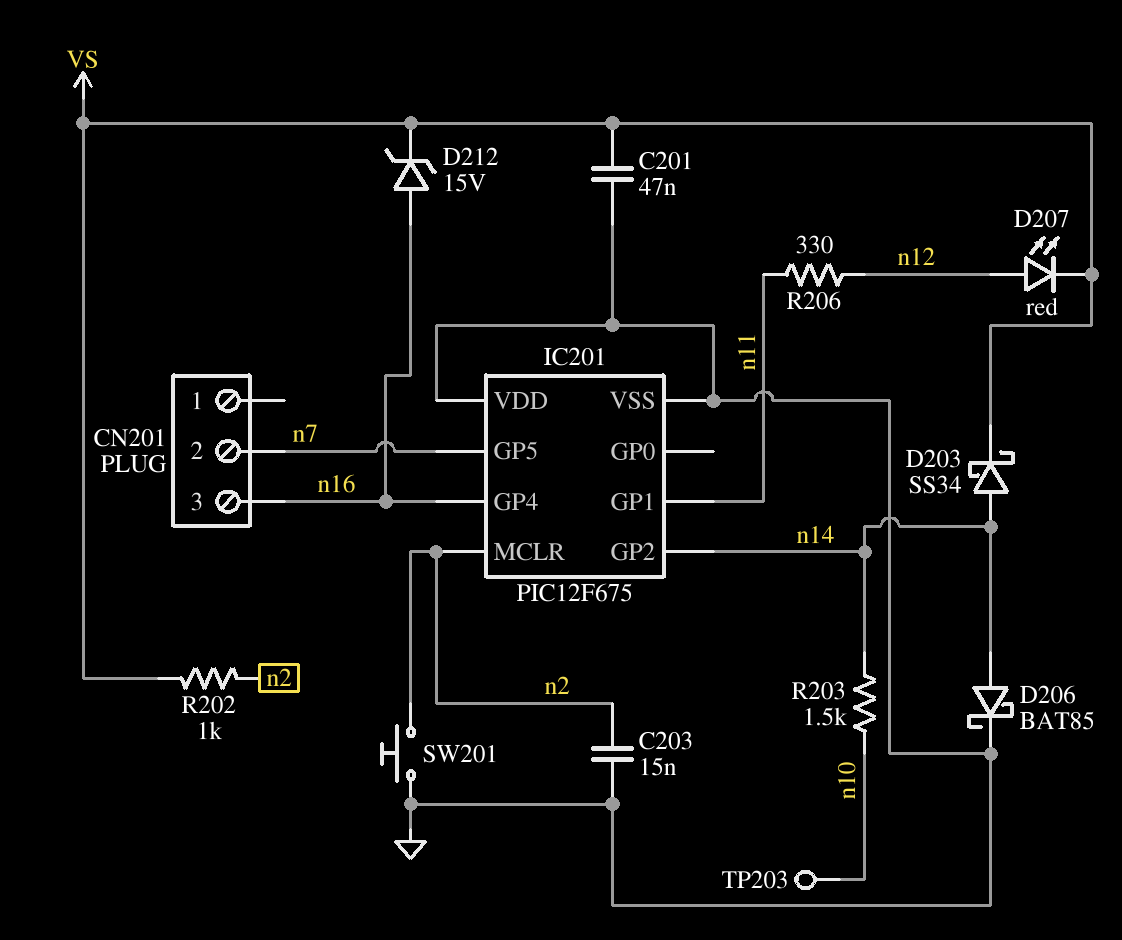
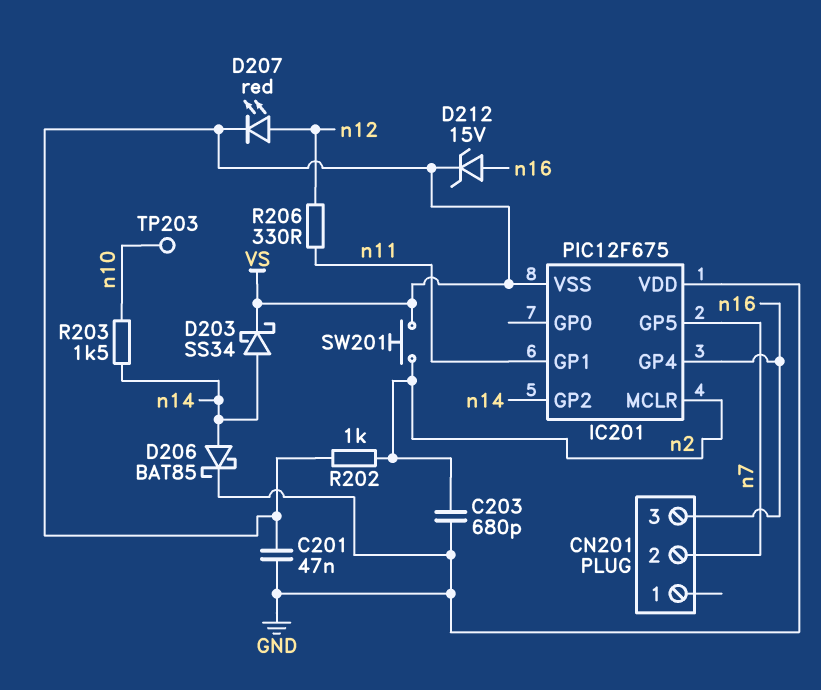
C203: 15nF (GND, n2) -> 680pF (GND, n2)
IC201 pin VSS: GND -> VS
SW201: button (GND, n2) -> button (VS, n2)

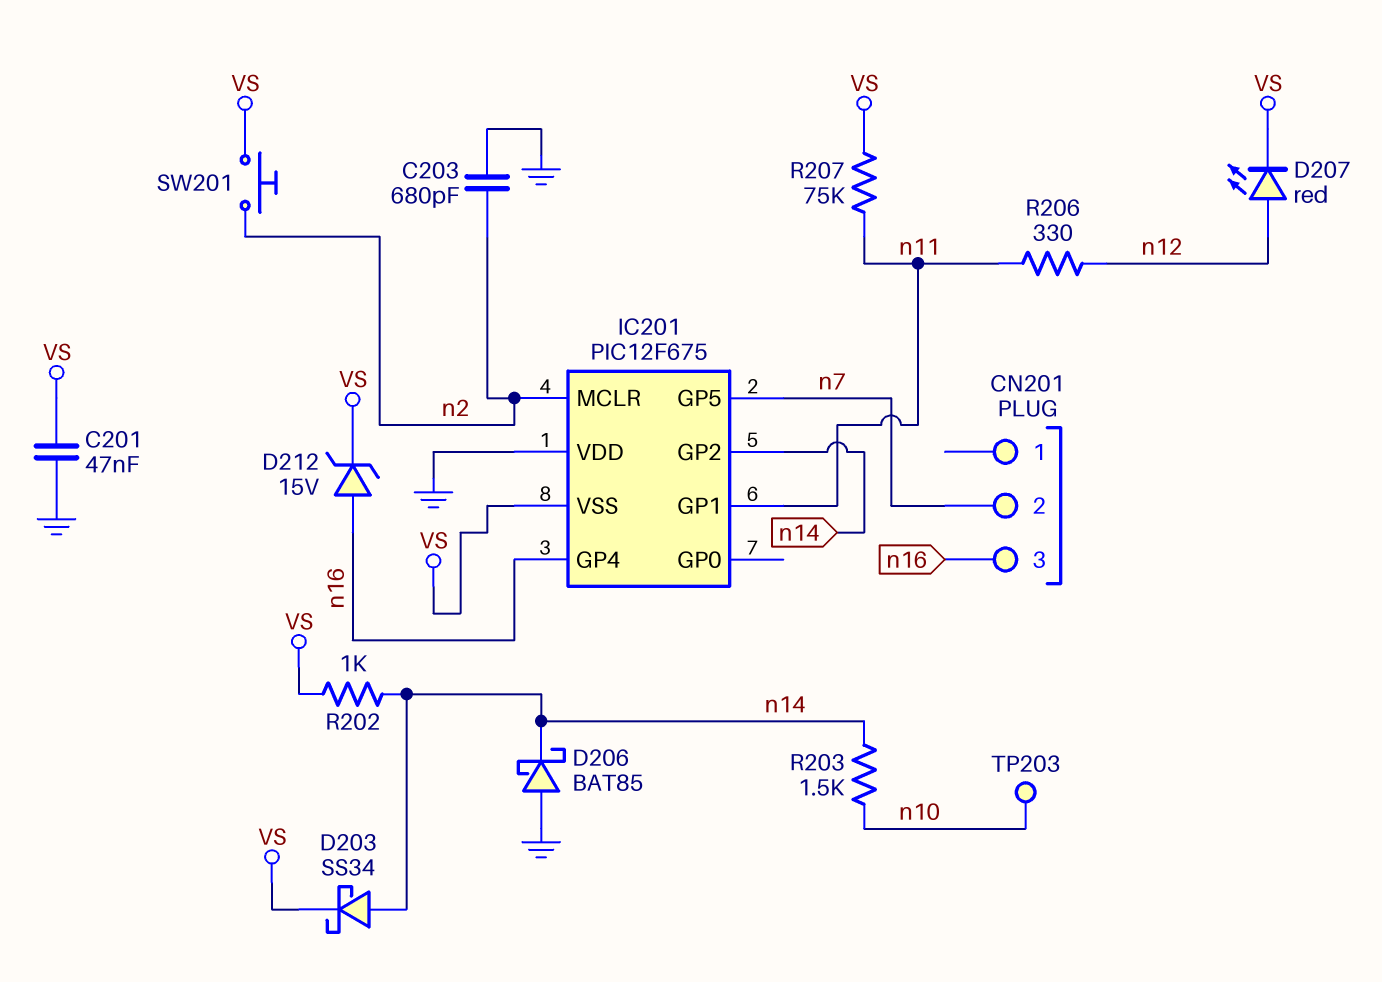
D206: schottky BAT85 (A n14, K GND) -> schottky BAT85 (A GND, K n14)
R202: 1k (VS, n2) -> 1k (VS, n14)
R207: none -> 75k (VS, n11)

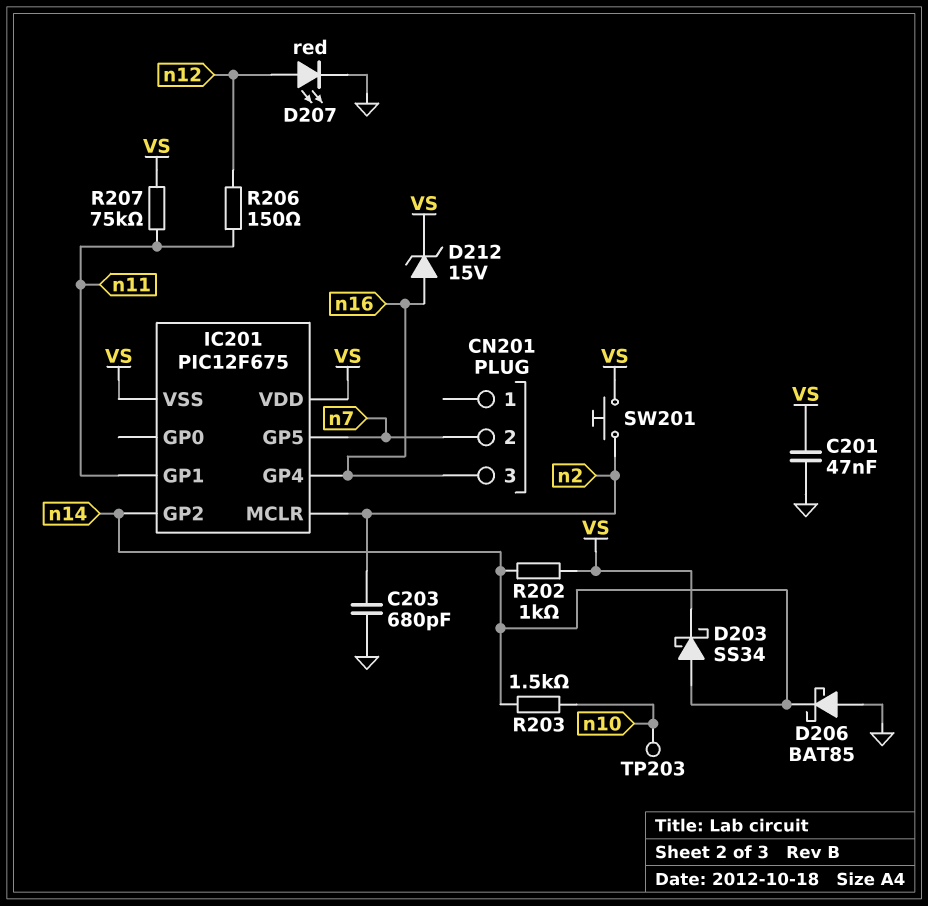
D207: LED red (A n12, K VS) -> LED red (A n12, K GND)
IC201 pin VDD: GND -> VS
R206: 330 (n11, n12) -> 150 (n11, n12)

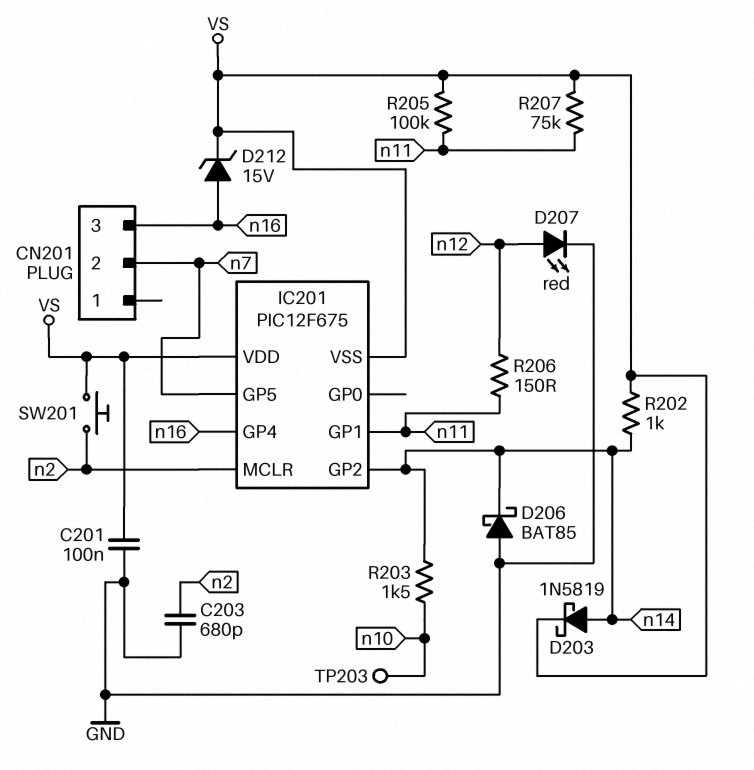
C201: 47nF (GND, VS) -> 100nF (GND, VS)
D203: schottky SS34 (A n14, K VS) -> schottky 1N5819 (A n14, K VS)
R205: none -> 100k (VS, n11)

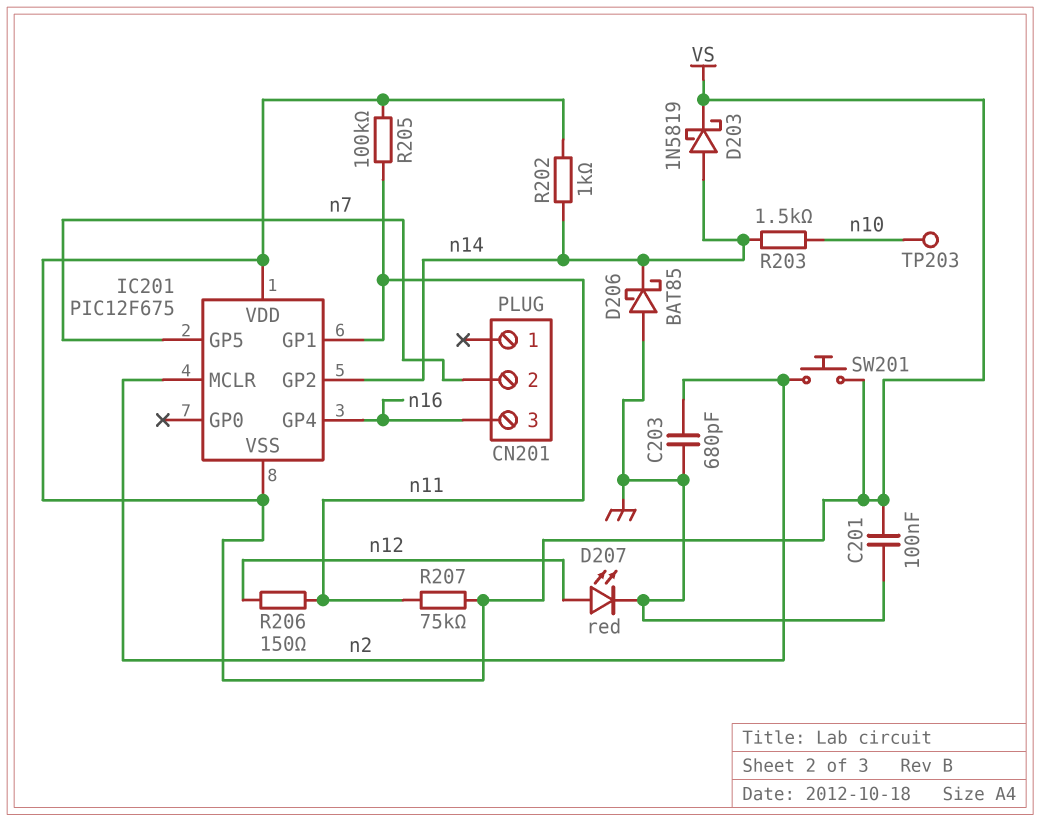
D212: zener 15V (A n16, K VS) -> none

